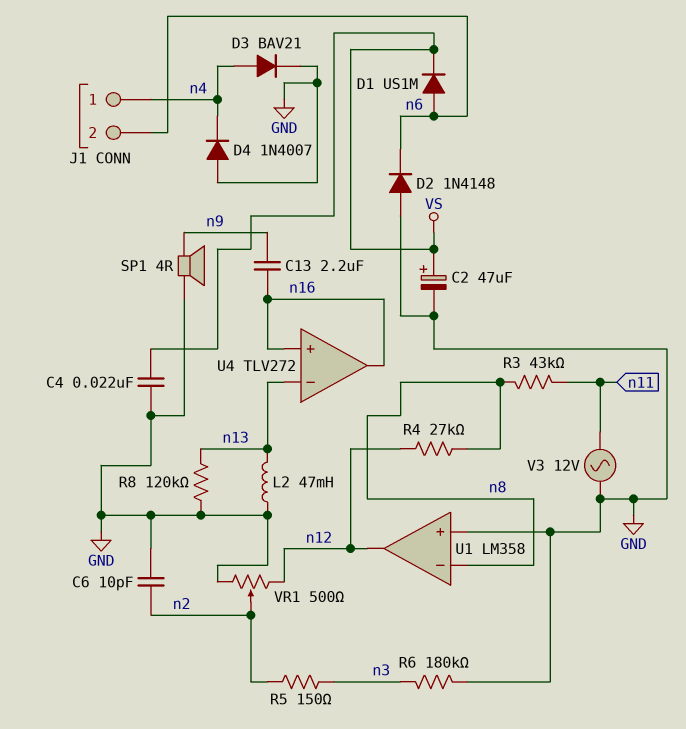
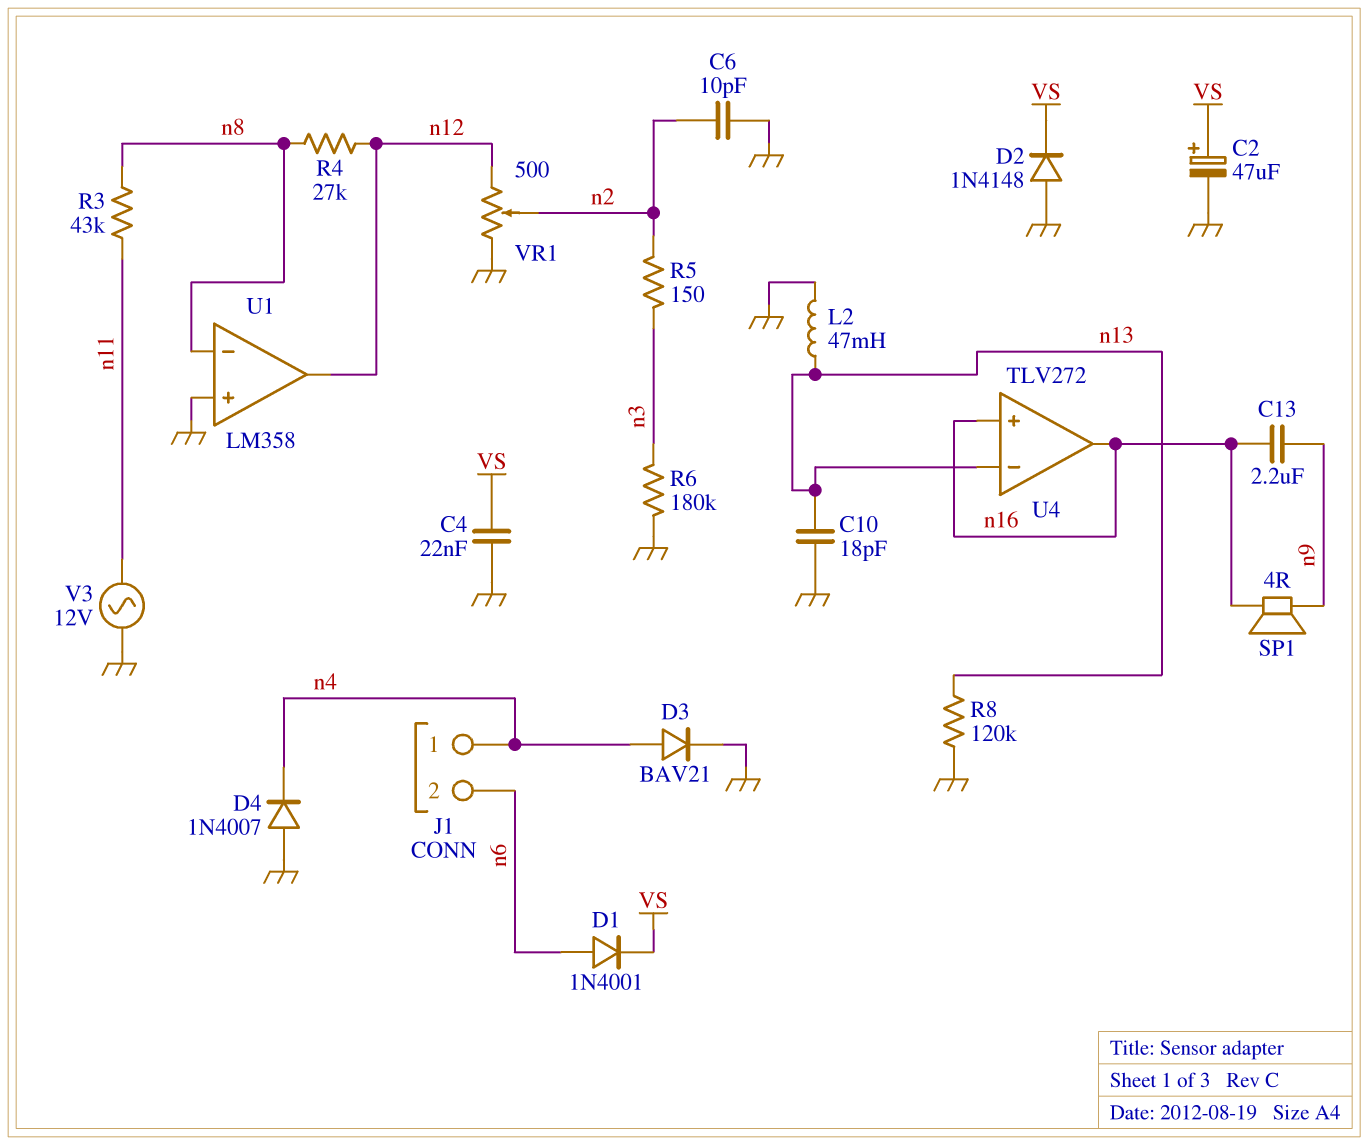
C10: none -> 18pF (GND, n13)
D1: diode US1M (A n6, K VS) -> diode 1N4001 (A n6, K VS)
D2: diode 1N4148 (A GND, K n6) -> diode 1N4148 (A GND, K VS)
SP1: speaker 4R (GND, n9) -> speaker 4R (n9, n16)

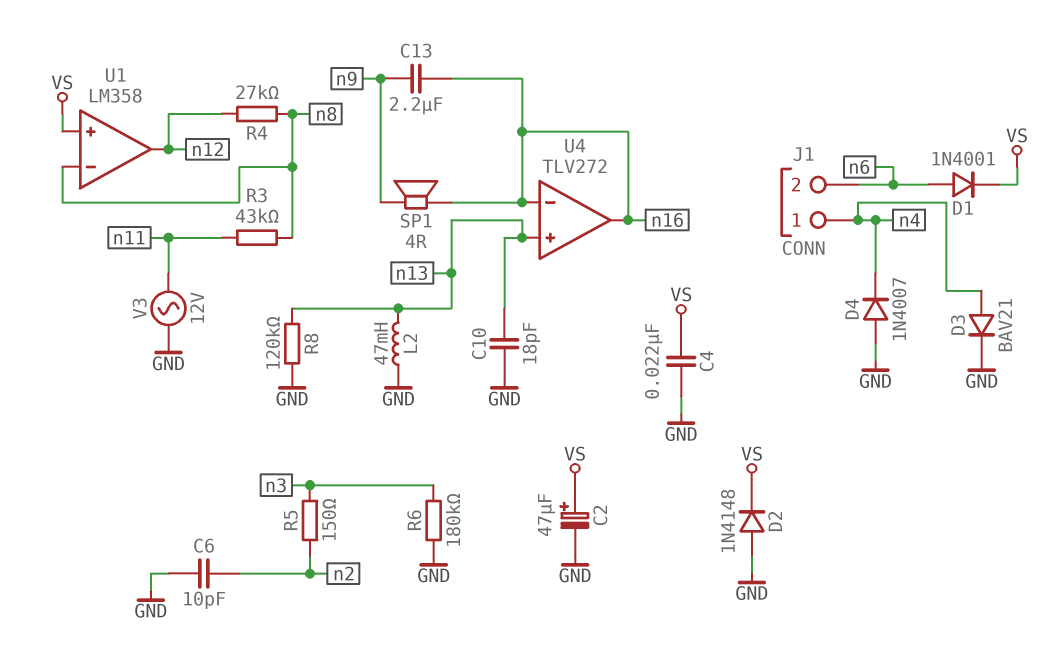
U1 pin in+: GND -> VS
U4 pin in+: n16 -> n13
U4 pin in-: n13 -> n16
VR1: 500 (GND, n12, wiper n2) -> none

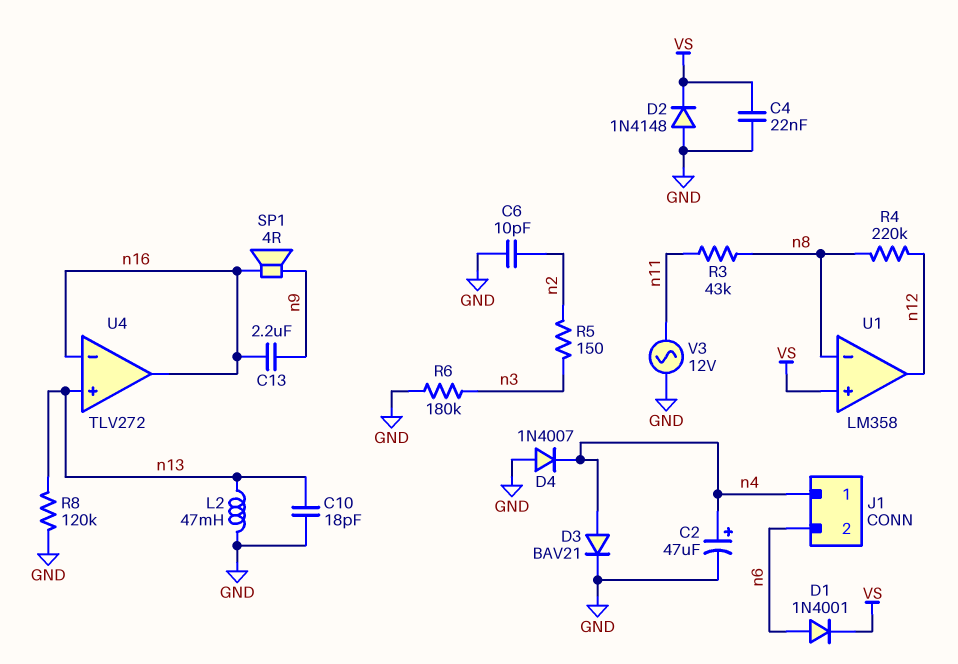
C2: 47uF (plus VS, minus GND) -> 47uF (plus n4, minus GND)
R4: 27k (n8, n12) -> 220k (n8, n12)

